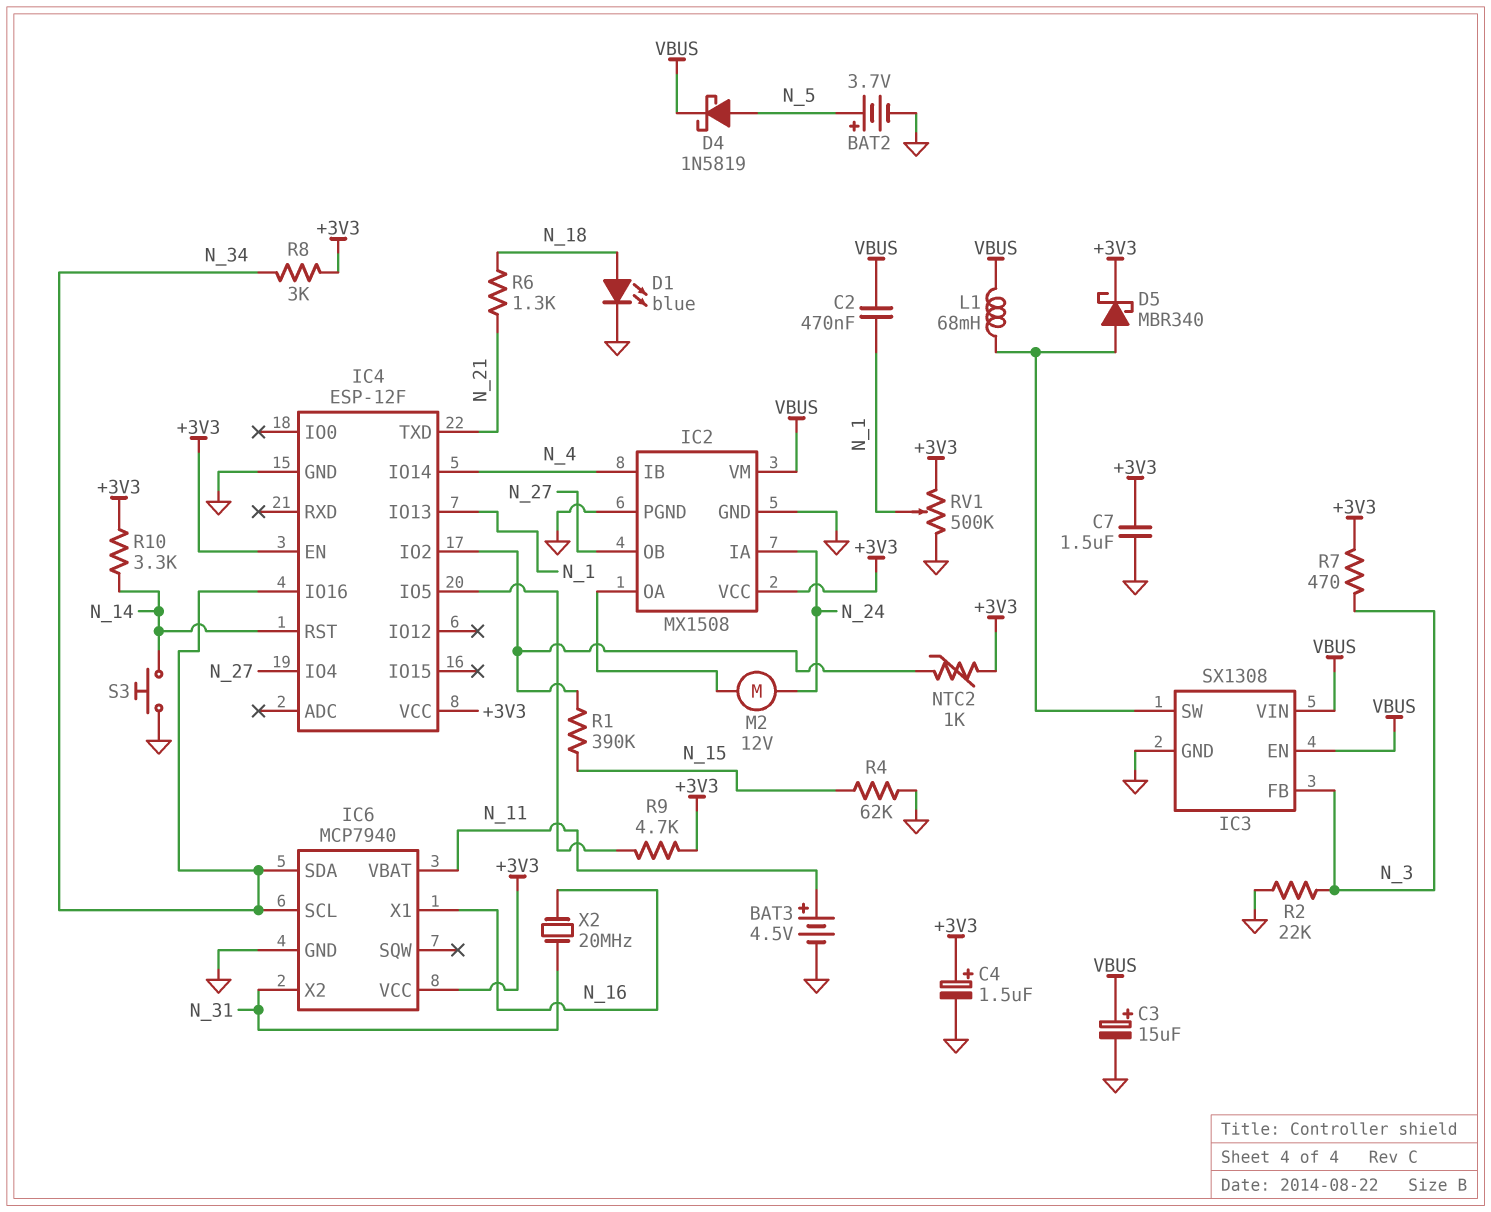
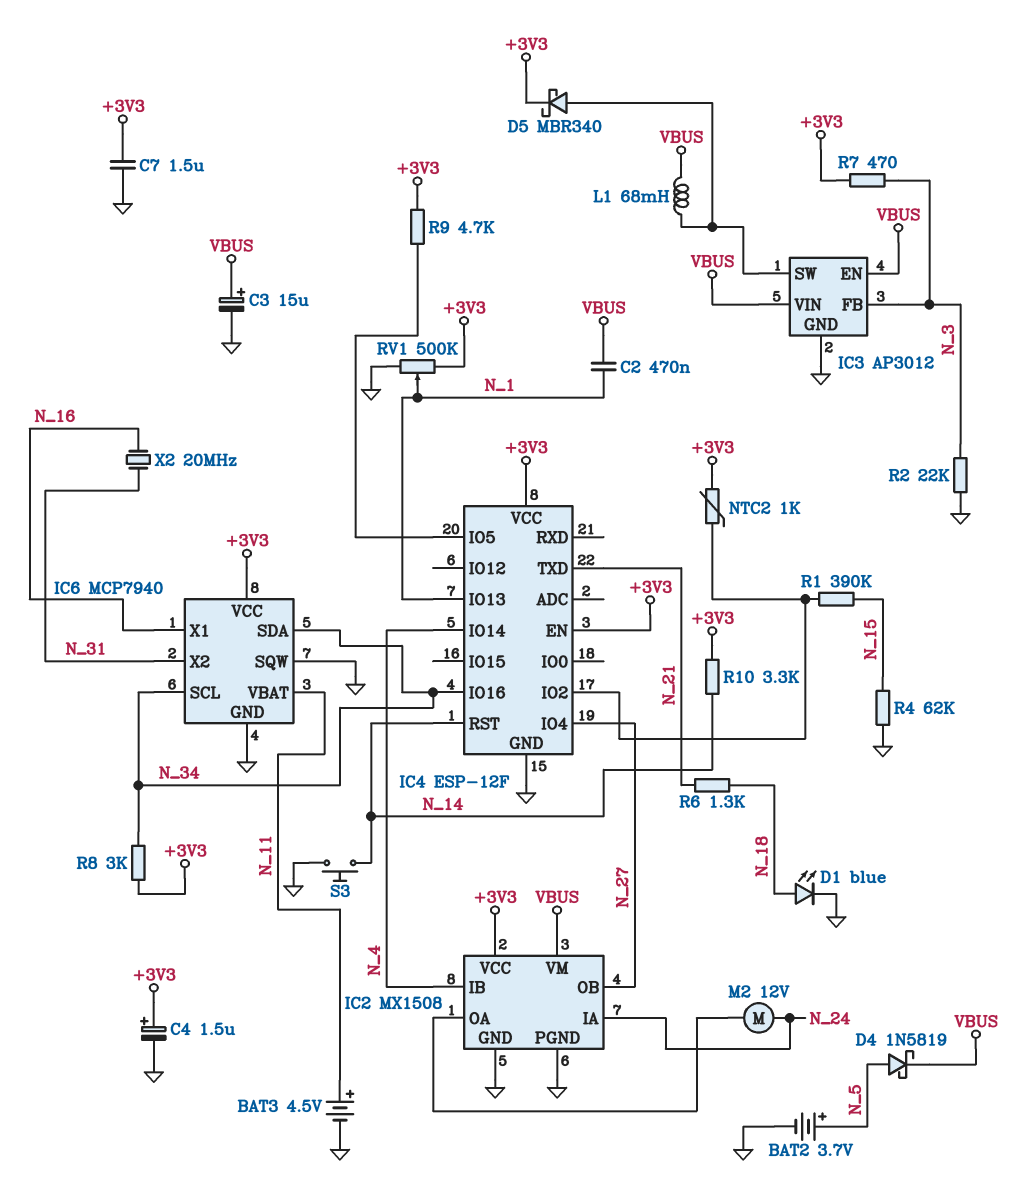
IC3: SX1308 -> AP3012
IC6 pin SQW: none -> GND

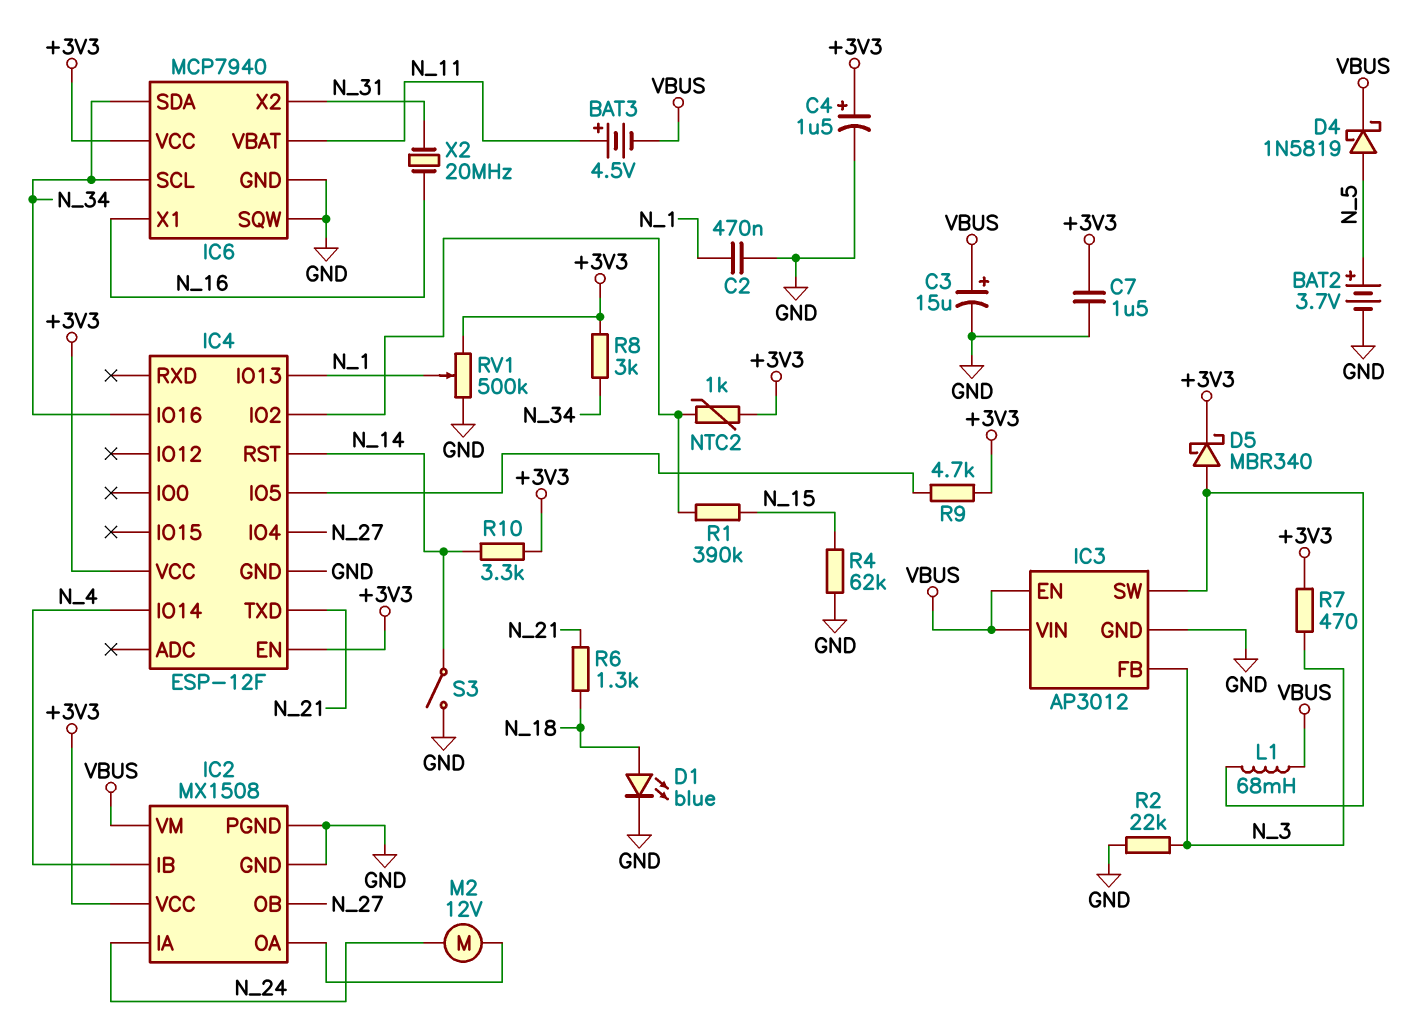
BAT3: 4.5V (plus N_11, minus GND) -> 4.5V (plus N_11, minus VBUS)
C2: 470nF (N_1, VBUS) -> 470nF (GND, N_1)
S3: button (GND, N_14) -> switch (GND, N_14)

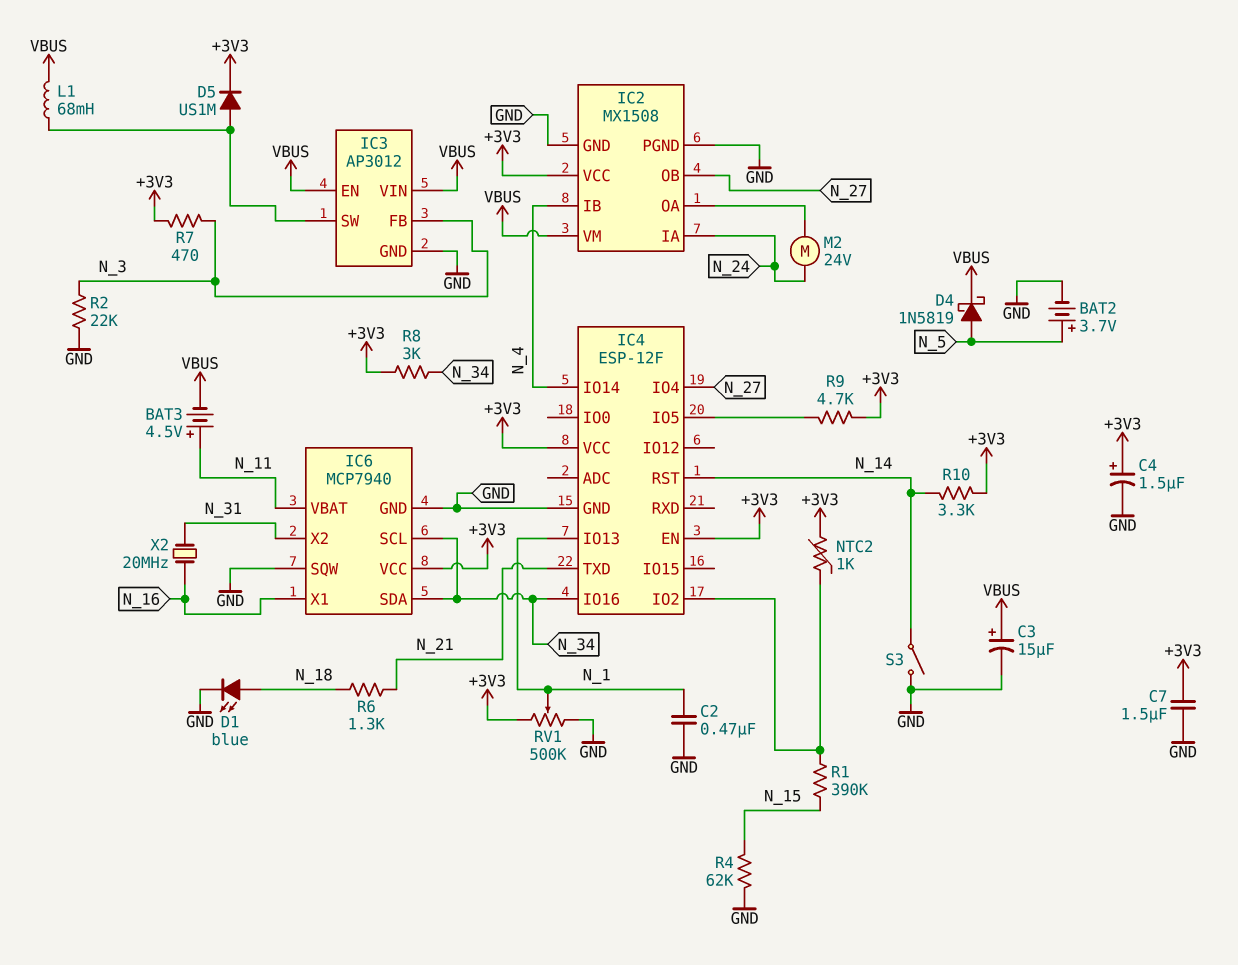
D5: schottky MBR340 (A IC3/SW, K +3V3) -> diode US1M (A IC3/SW, K +3V3)
M2: motor 12V (IC2/OA, N_24) -> motor 24V (IC2/OA, N_24)

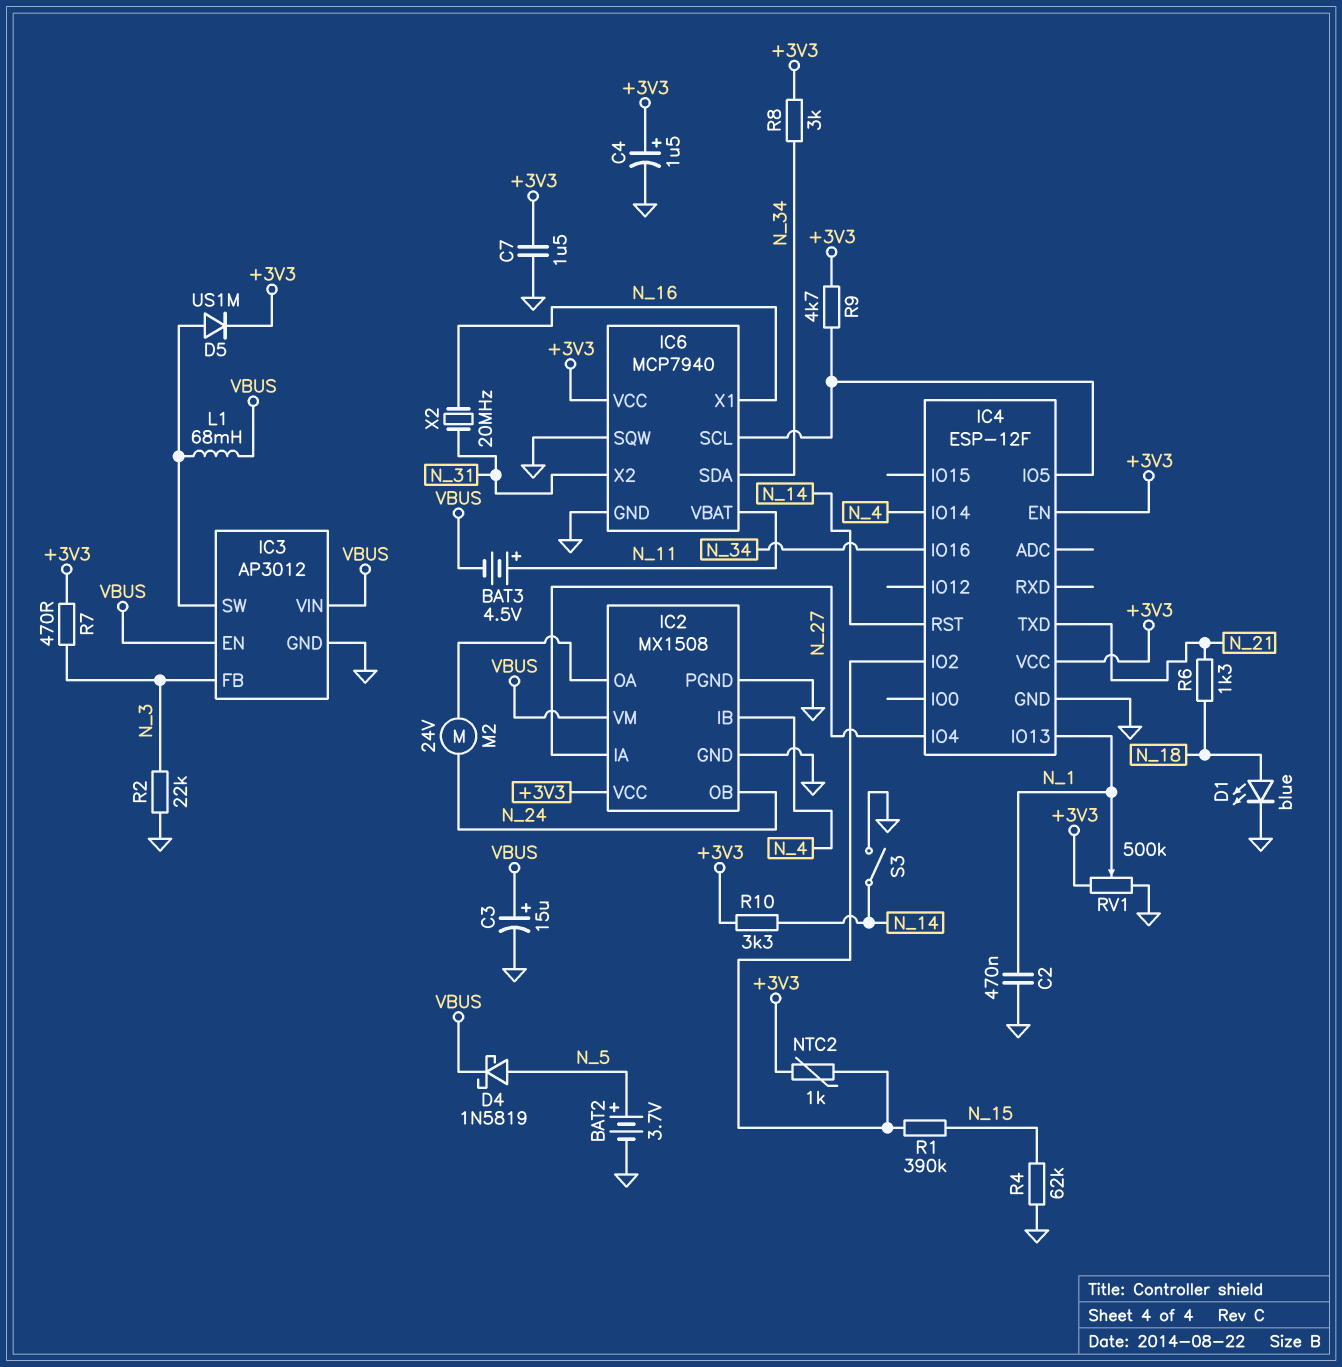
IC2 pin IA: N_24 -> N_27
IC2 pin OB: N_27 -> N_24
IC6 pin SCL: N_34 -> IC4/IO5

